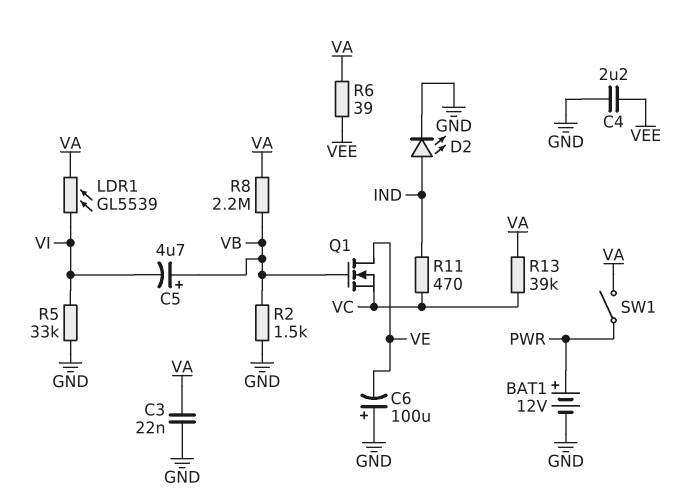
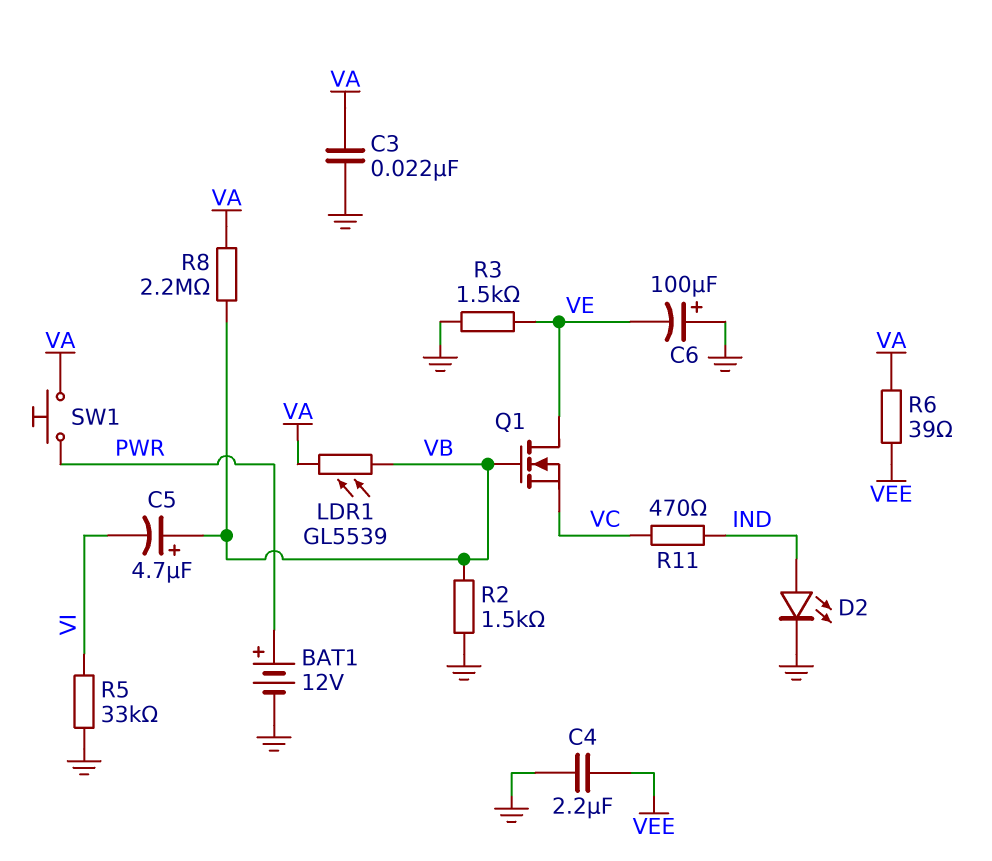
LDR1: GL5539 (VA, VI) -> GL5539 (VA, VB)
R3: none -> 1.5k (GND, VE)
R13: 39k (VA, VC) -> none
SW1: switch (PWR, VA) -> button (PWR, VA)

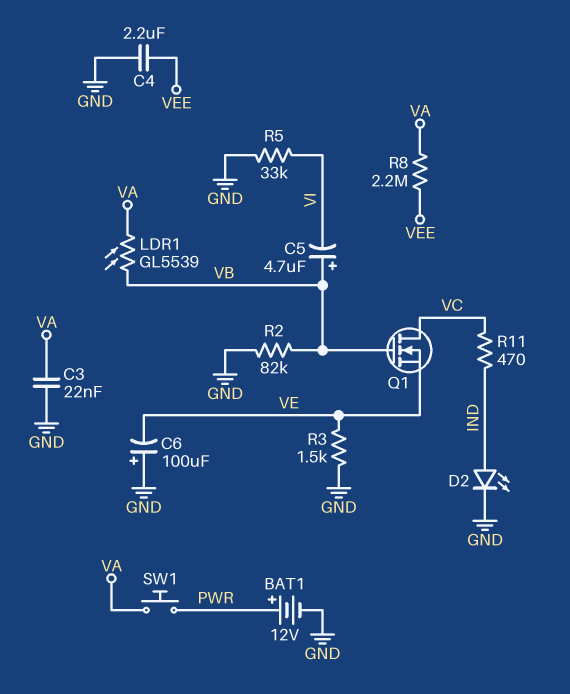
Q1: NMOS (G VB, D VE, S VC) -> NMOS (G VB, D VC, S VE)
R2: 1.5k (GND, VB) -> 82k (GND, VB)
R6: 39 (VA, VEE) -> none
R8: 2.2M (VA, VB) -> 2.2M (VA, VEE)

